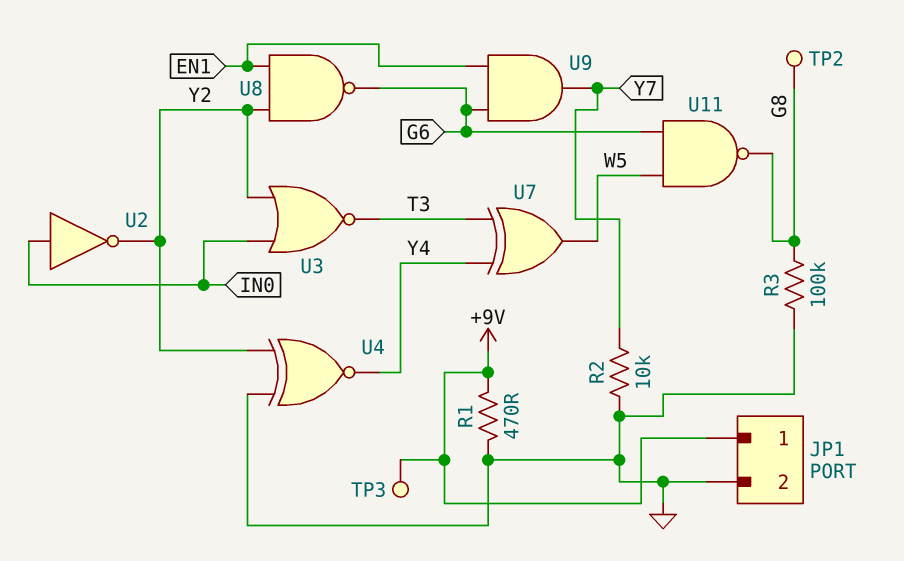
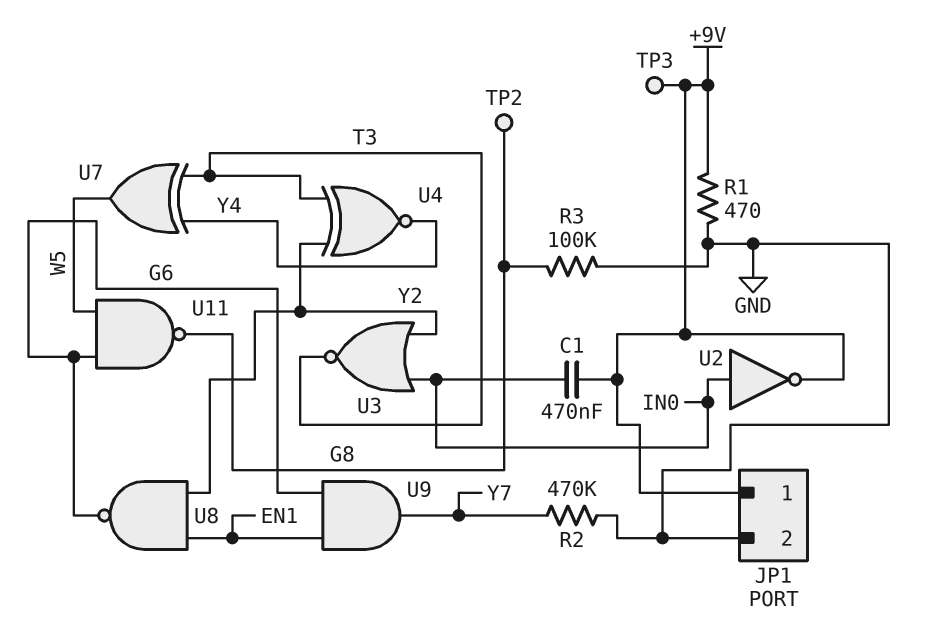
C1: none -> 470nF (+9V, IN0)
R2: 10k (GND, Y7) -> 470k (GND, Y7)
U2: NOT (in IN0, out Y2) -> NOT (in IN0, out +9V)
U4: XNOR (in GND, in Y2, out Y4) -> XNOR (in T3, in Y2, out Y4)

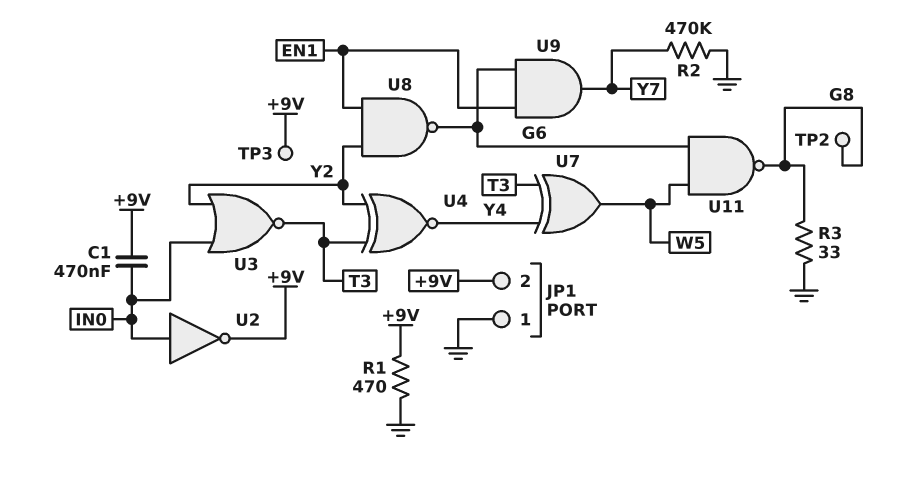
JP1 pin 1: +9V -> GND
JP1 pin 2: GND -> +9V
R3: 100k (G8, GND) -> 33 (G8, GND)

